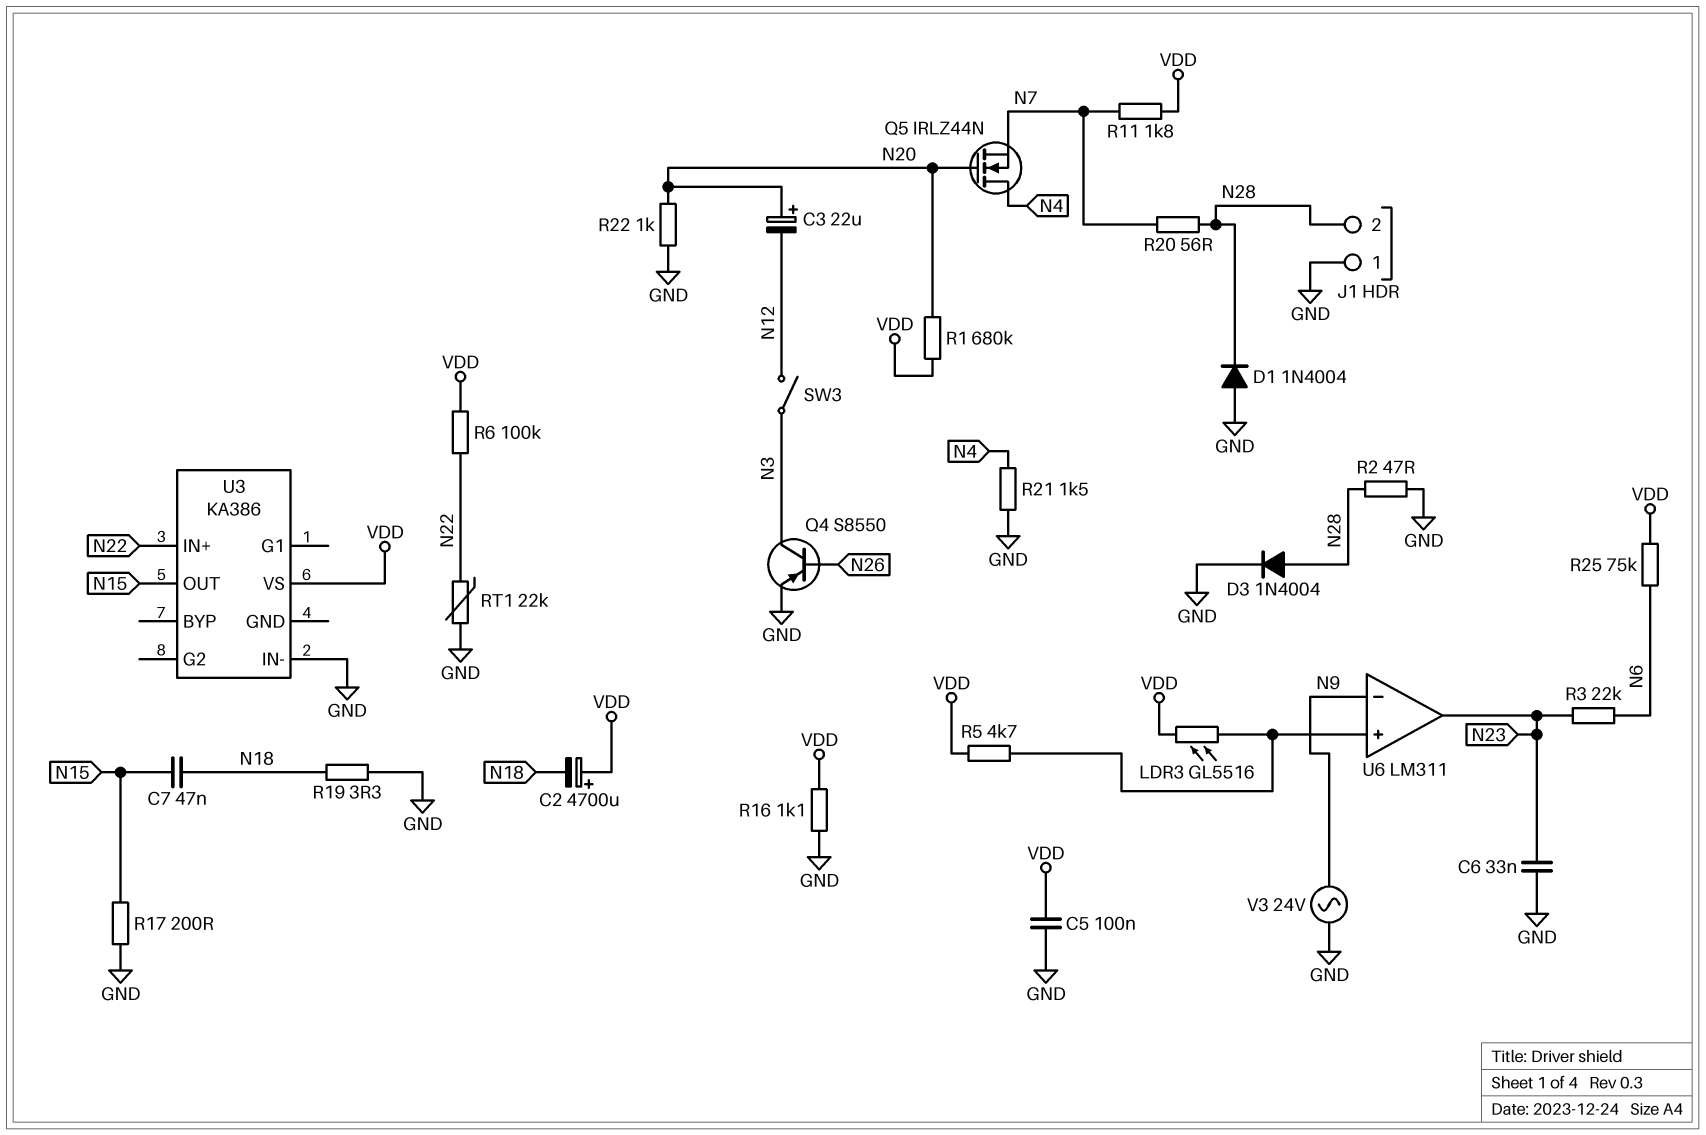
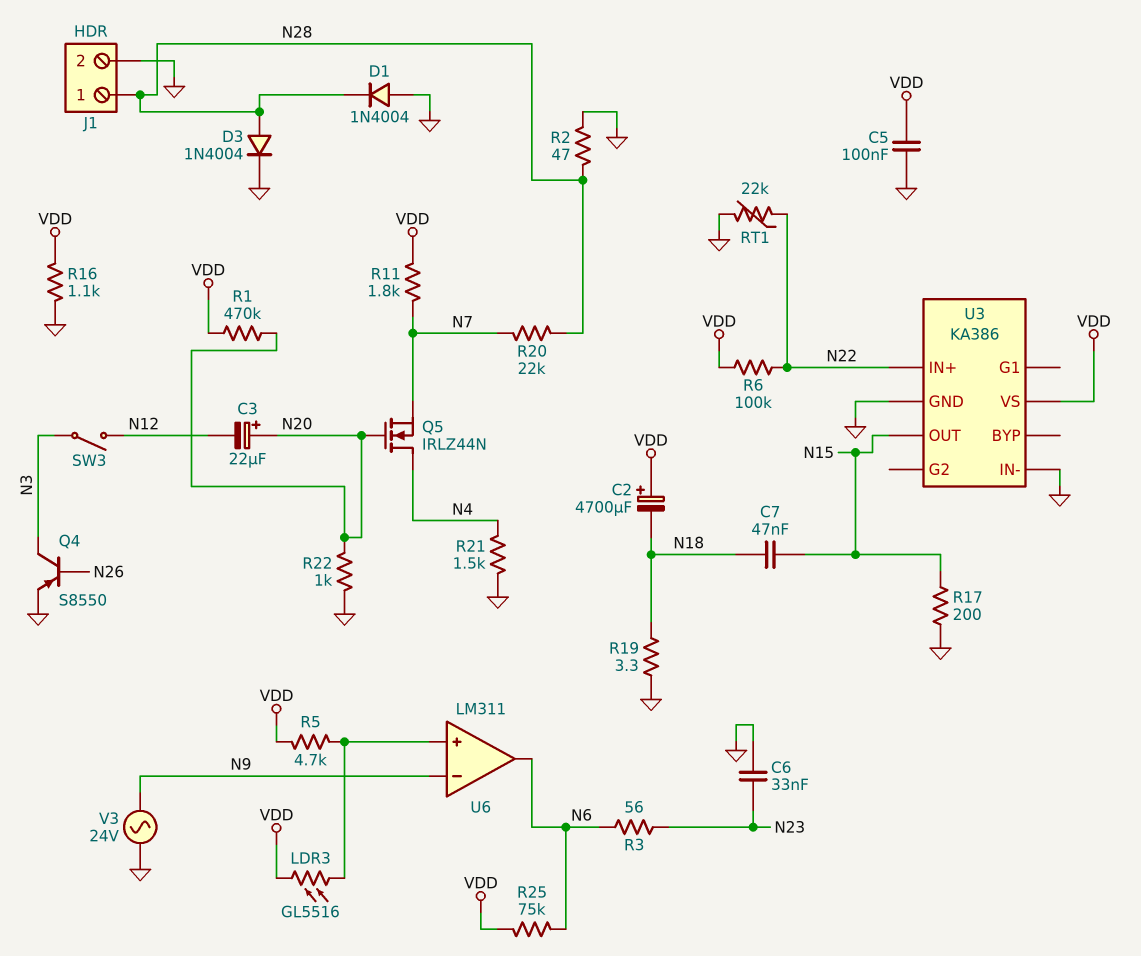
J1 pin 1: GND -> N28
J1 pin 2: N28 -> GND
R1: 680k (N20, VDD) -> 470k (N20, VDD)
R3: 22k (N6, N23) -> 56 (N6, N23)
R20: 56 (N7, N28) -> 22k (N7, N28)
U3 pin GND: none -> GND
U6 pin out: N23 -> N6

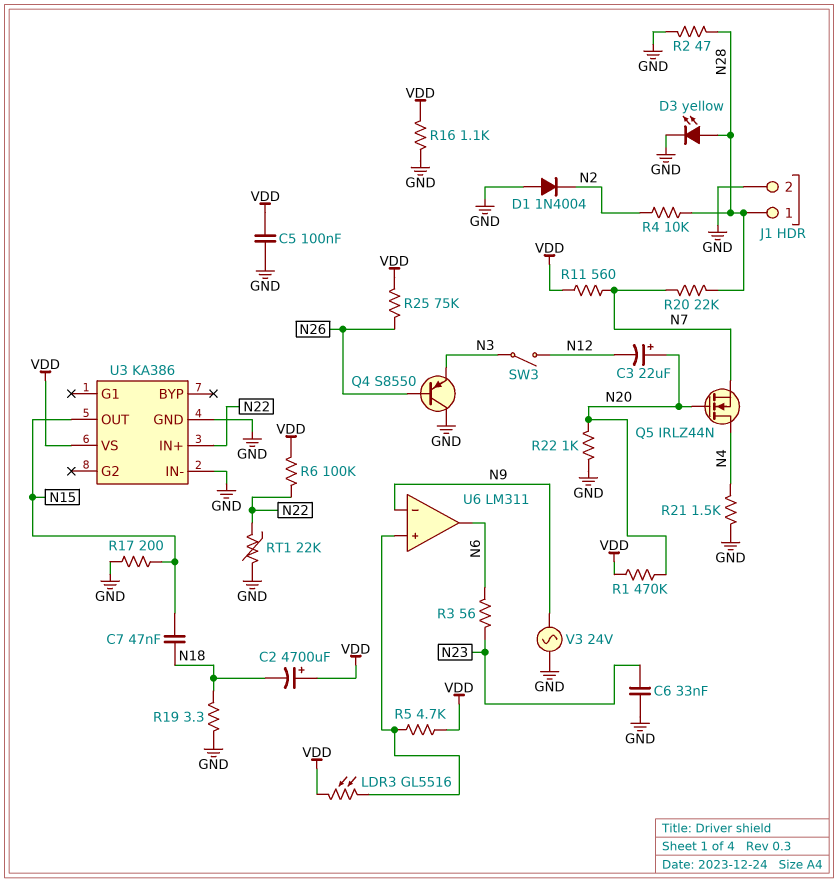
D1: diode 1N4004 (A GND, K N28) -> diode 1N4004 (A GND, K N2)
D3: diode 1N4004 (A N28, K GND) -> LED yellow (A N28, K GND)
Q4: PNP S8550 (B N26, C N3, E GND) -> PNP S8550 (B N26, C GND, E N3)
R4: none -> 10k (N2, N28)
R11: 1.8k (N7, VDD) -> 560 (N7, VDD)
R25: 75k (N6, VDD) -> 75k (N26, VDD)

